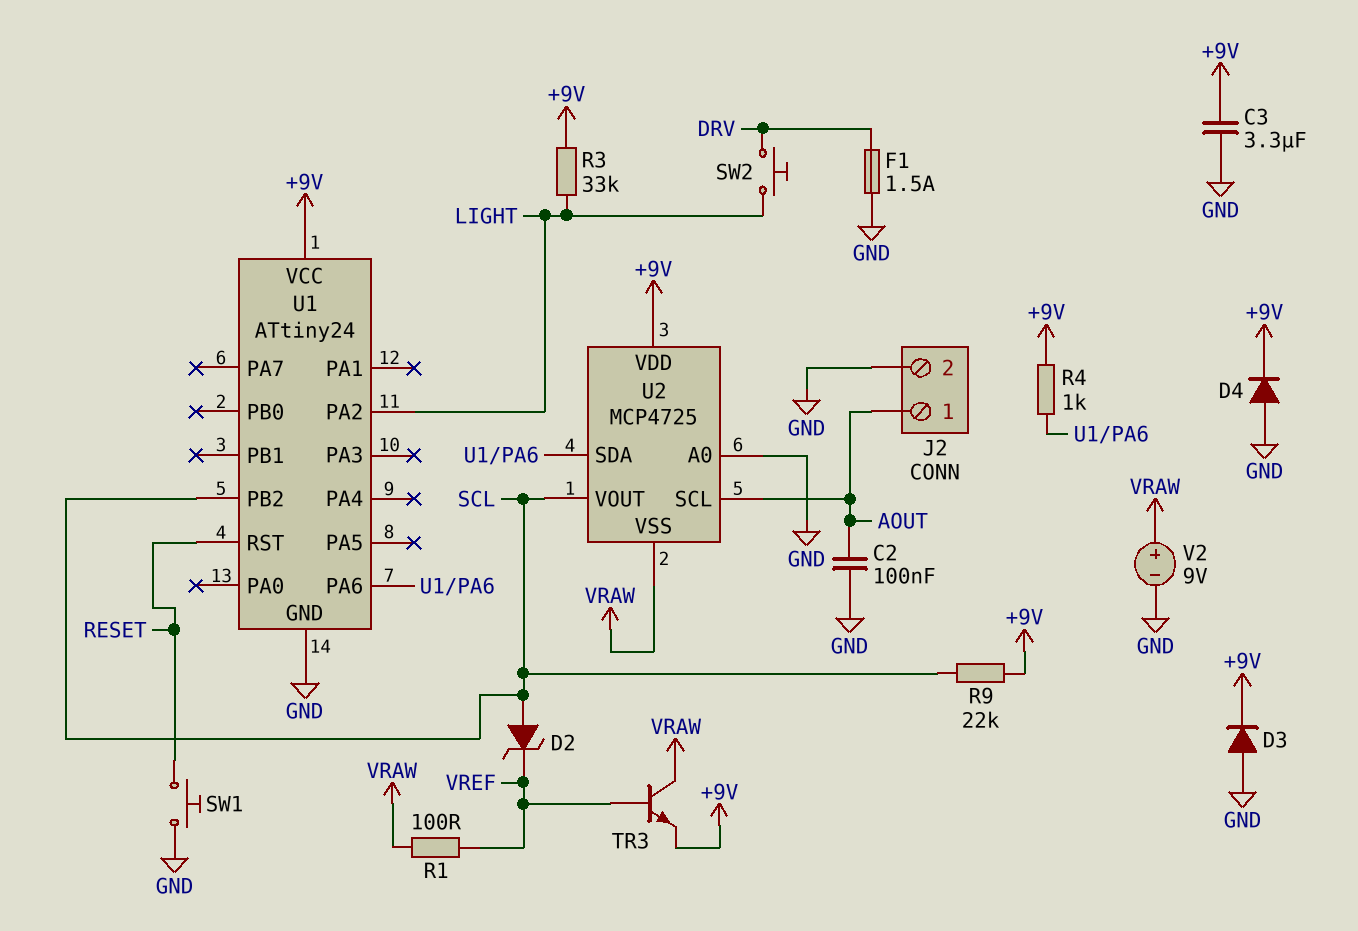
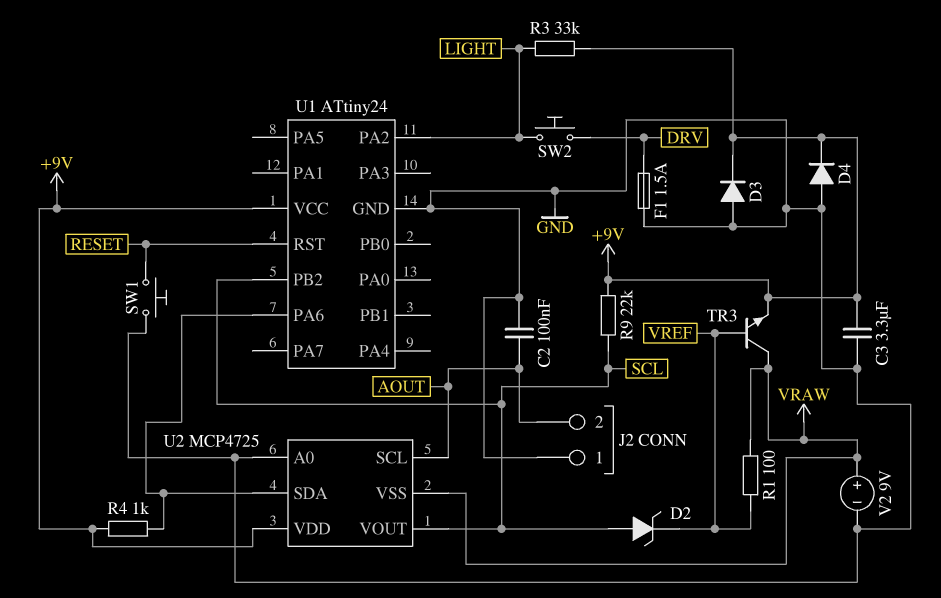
J2 pin 1: AOUT -> GND
J2 pin 2: GND -> AOUT

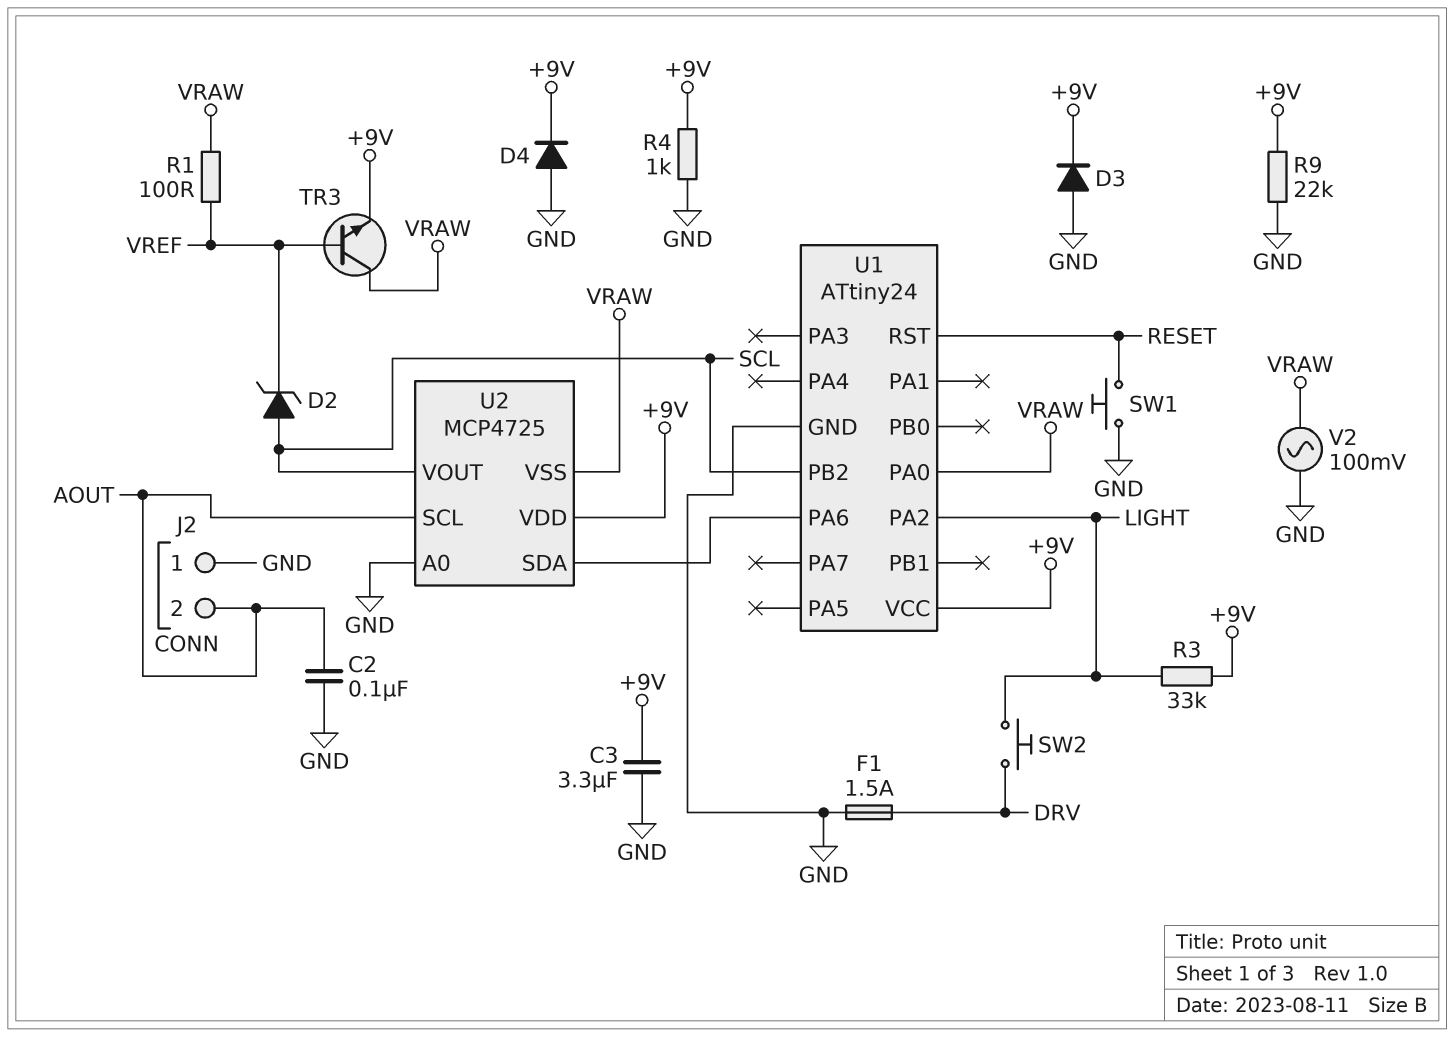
R4: 1k (+9V, U1/PA6) -> 1k (+9V, GND)
R9: 22k (+9V, SCL) -> 22k (+9V, GND)
U1 pin PA0: none -> VRAW
V2: 9V (plus VRAW, minus GND) -> AC 100mV (GND, VRAW)

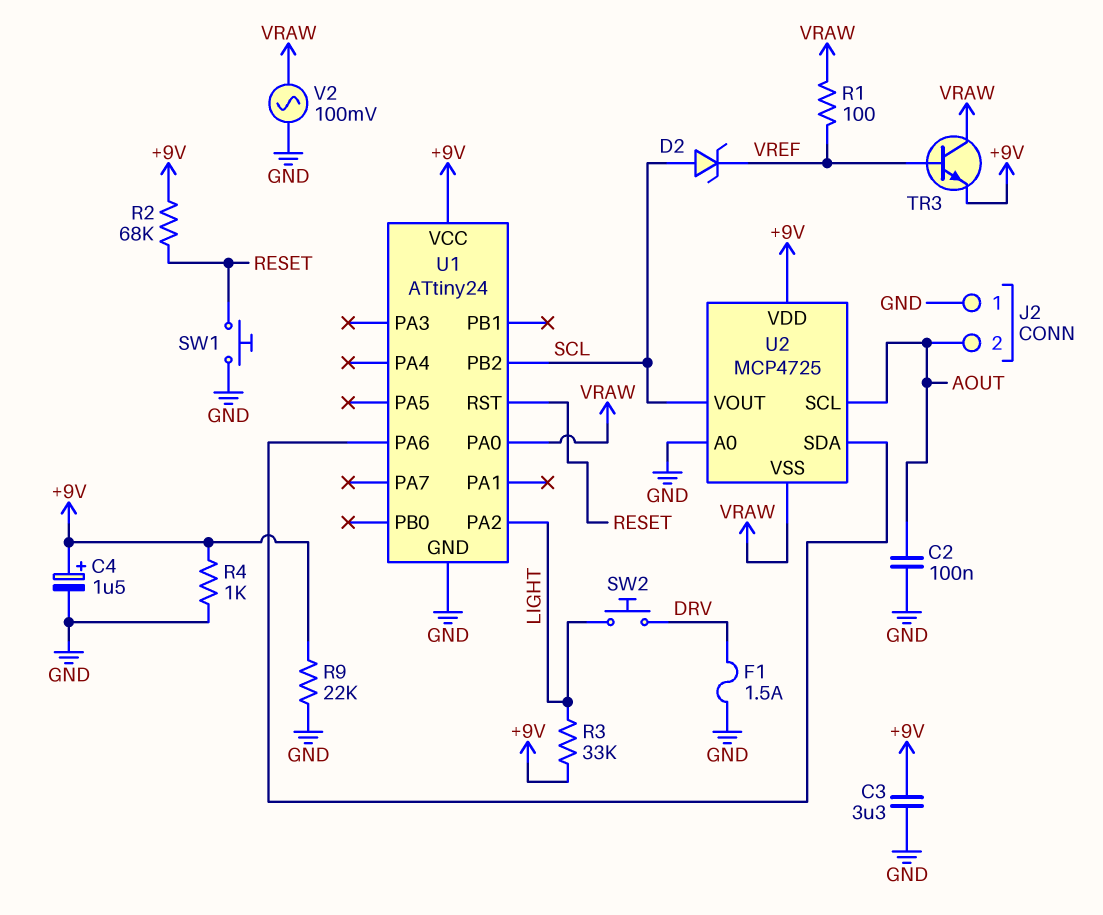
C4: none -> 1.5uF (plus +9V, minus GND)
D3: diode (A GND, K +9V) -> none
D4: diode (A GND, K +9V) -> none
R2: none -> 68k (+9V, RESET)

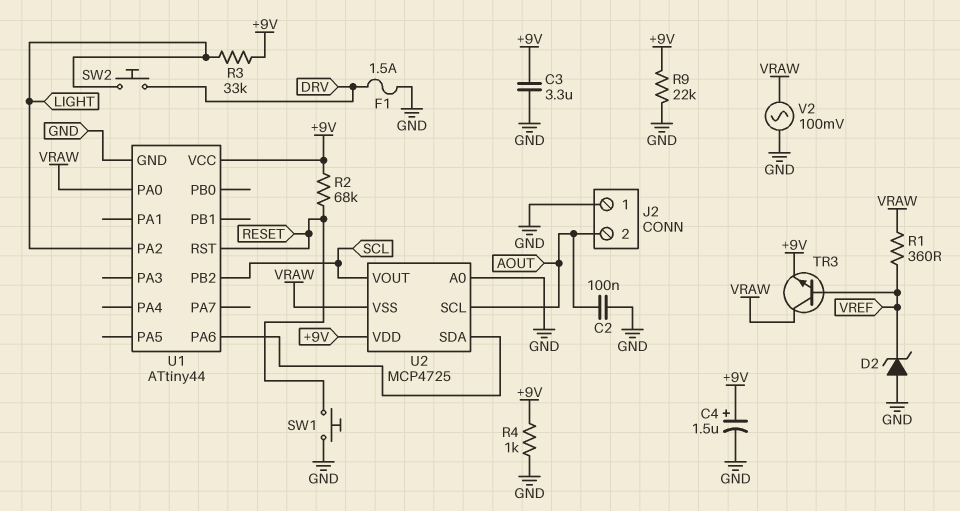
D2: zener (A SCL, K VREF) -> zener (A GND, K VREF)
R1: 100 (VRAW, VREF) -> 360 (VRAW, VREF)
U1: ATtiny24 -> ATtiny44

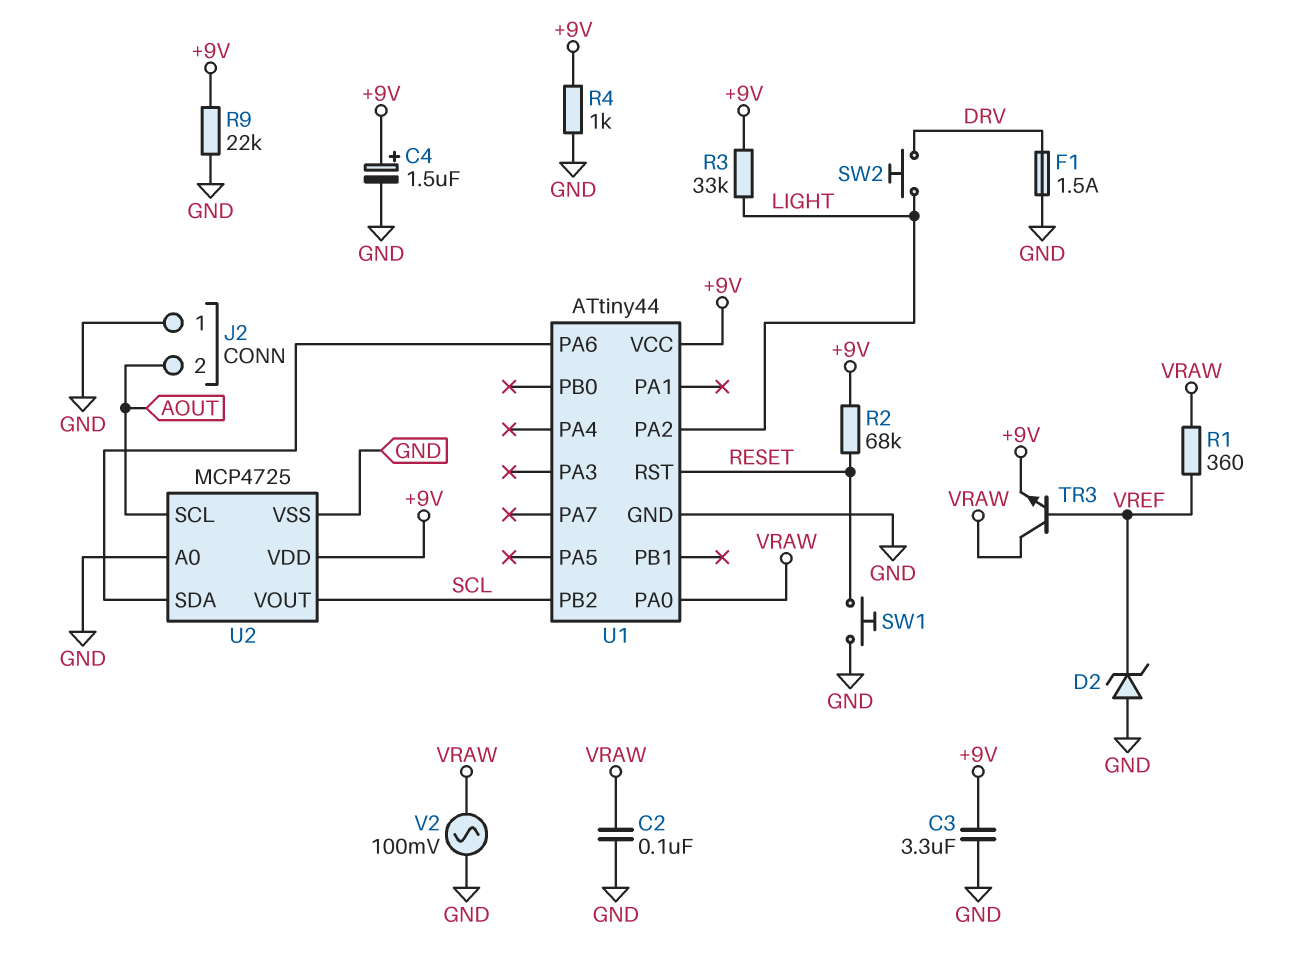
C2: 100nF (AOUT, GND) -> 100nF (GND, VRAW)
U2 pin VSS: VRAW -> GND

